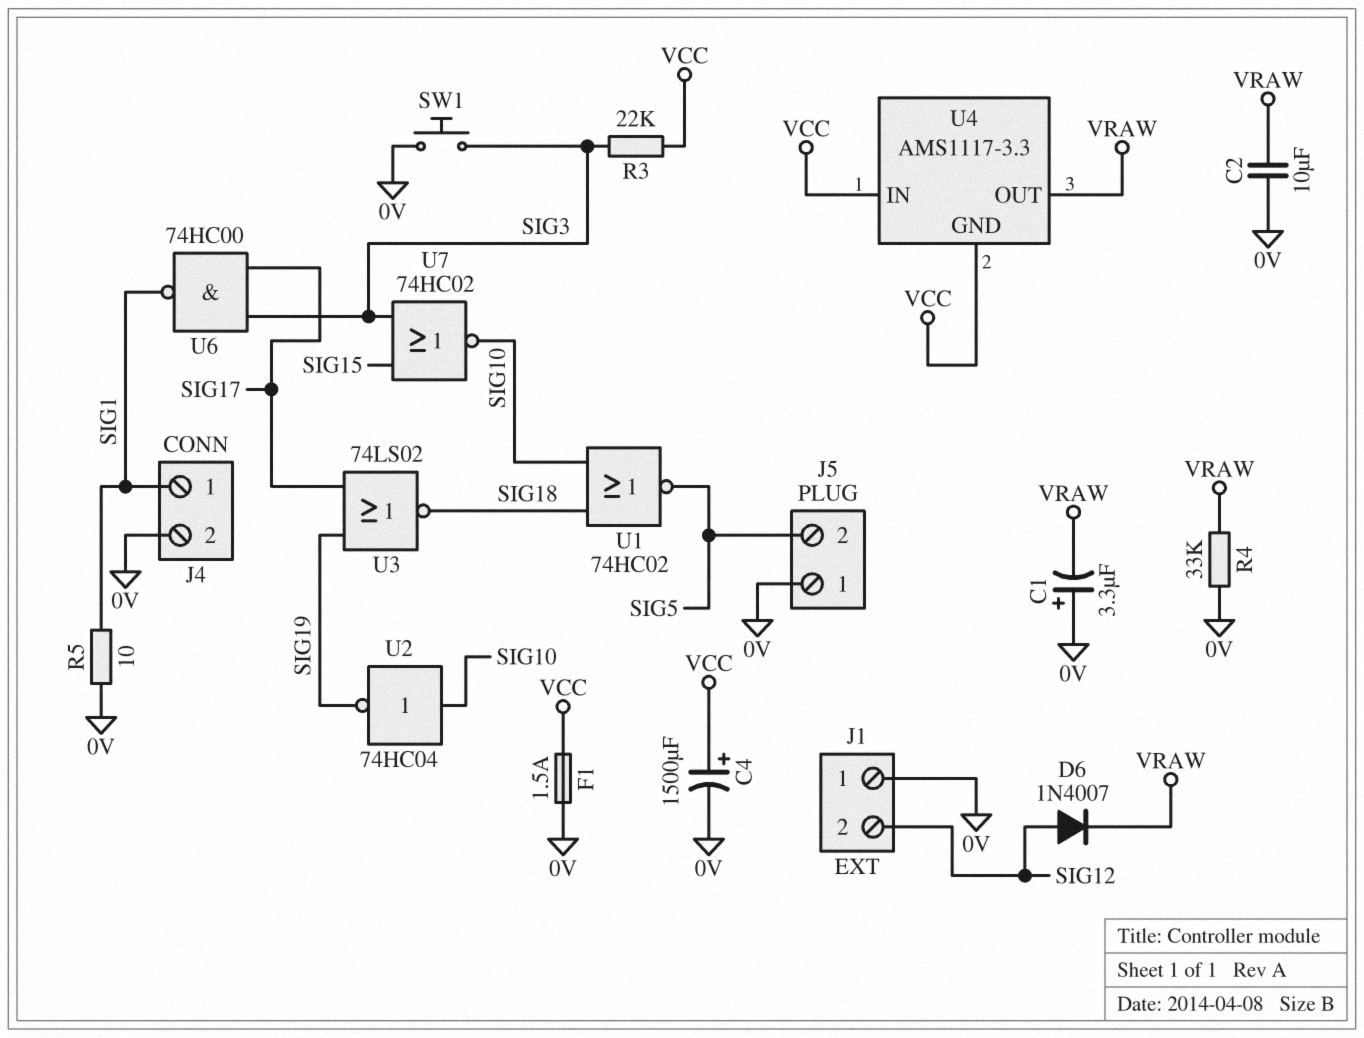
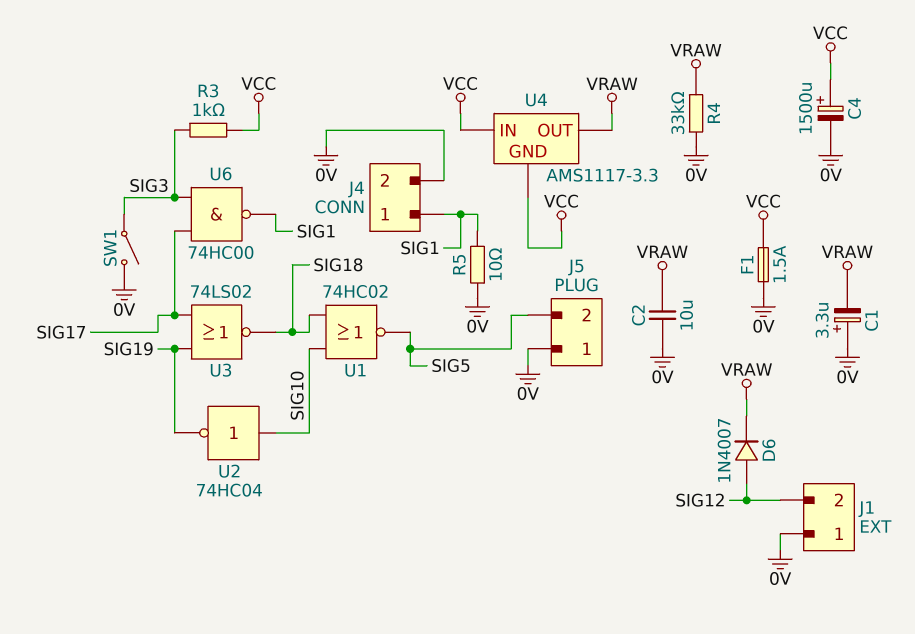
R3: 22k (SIG3, VCC) -> 1k (SIG3, VCC)
SW1: button (0V, SIG3) -> switch (0V, SIG3)
U7: NOR 74HC02 (in SIG3, in SIG15, out SIG10) -> none

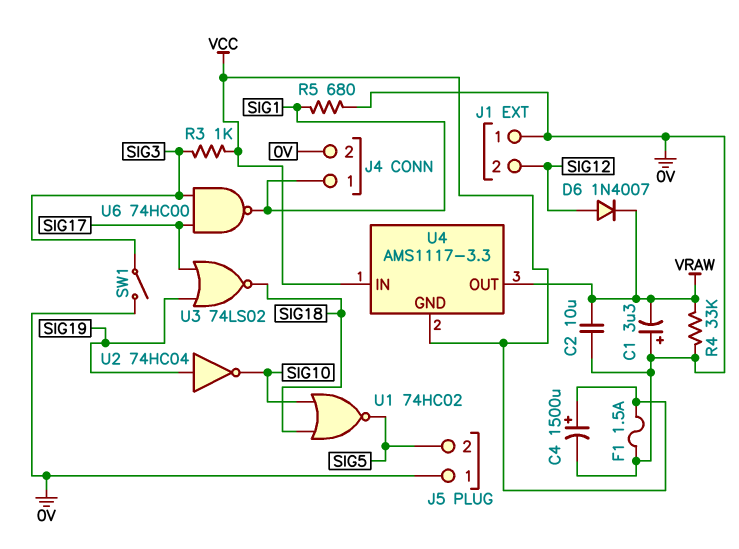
R5: 10 (0V, SIG1) -> 680 (0V, SIG1)
U2: NOT 74HC04 (in SIG10, out SIG19) -> NOT 74HC04 (in SIG19, out SIG10)

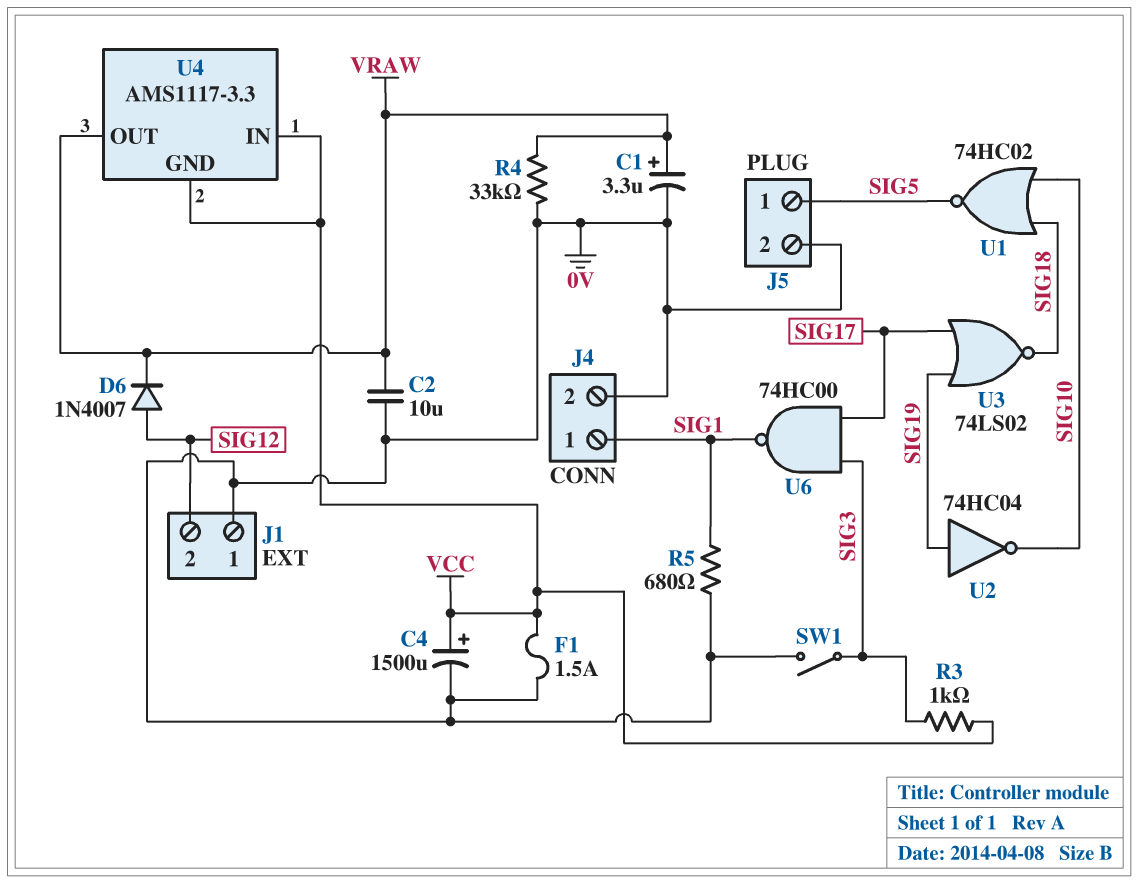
C1: 3.3uF (plus 0V, minus VRAW) -> 3.3uF (plus VRAW, minus 0V)
J5 pin 1: 0V -> SIG5
J5 pin 2: SIG5 -> 0V

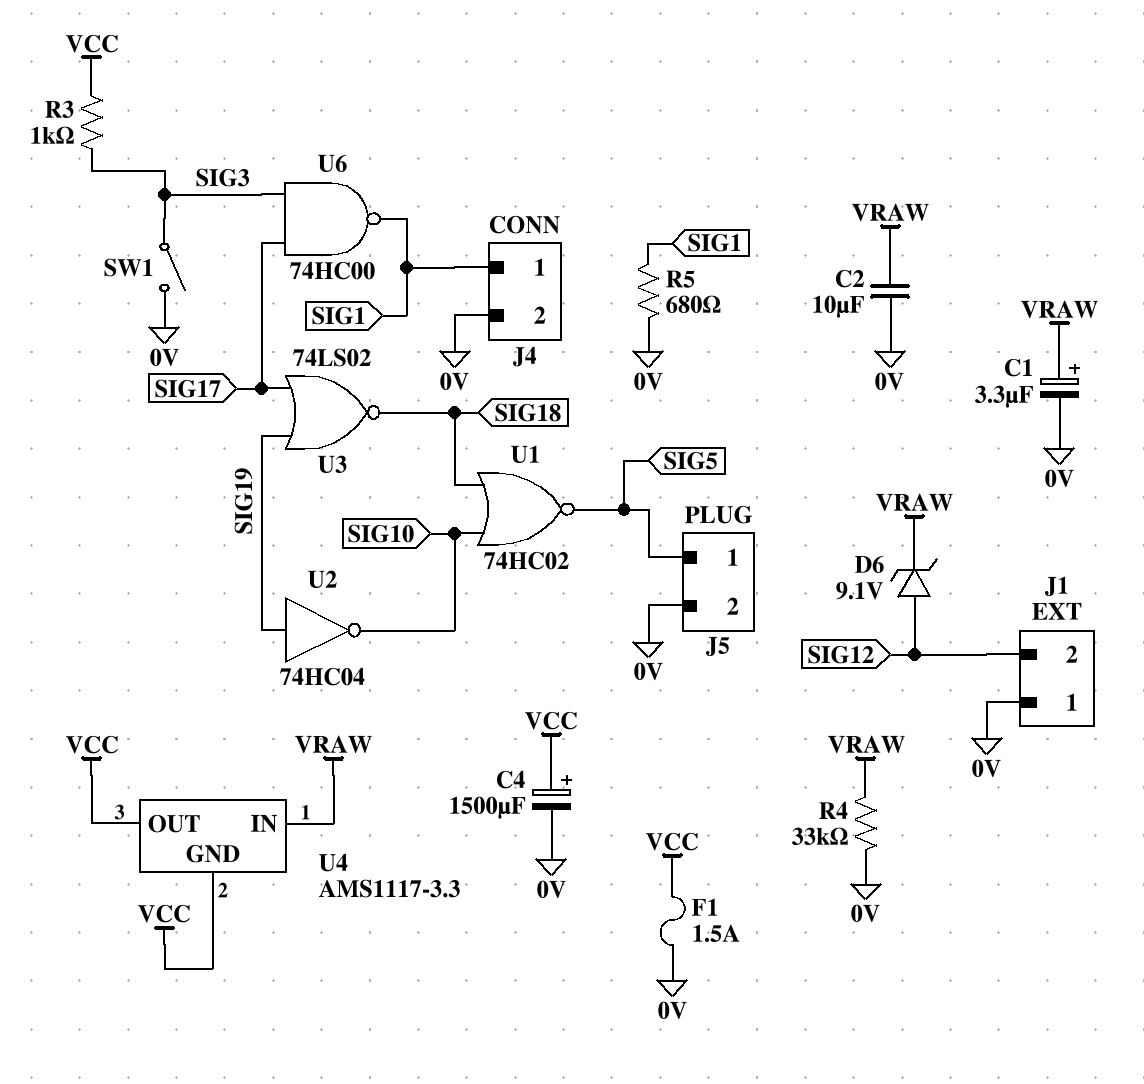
D6: diode 1N4007 (A SIG12, K VRAW) -> zener 9.1V (A SIG12, K VRAW)
U4 pin IN: VCC -> VRAW
U4 pin OUT: VRAW -> VCC

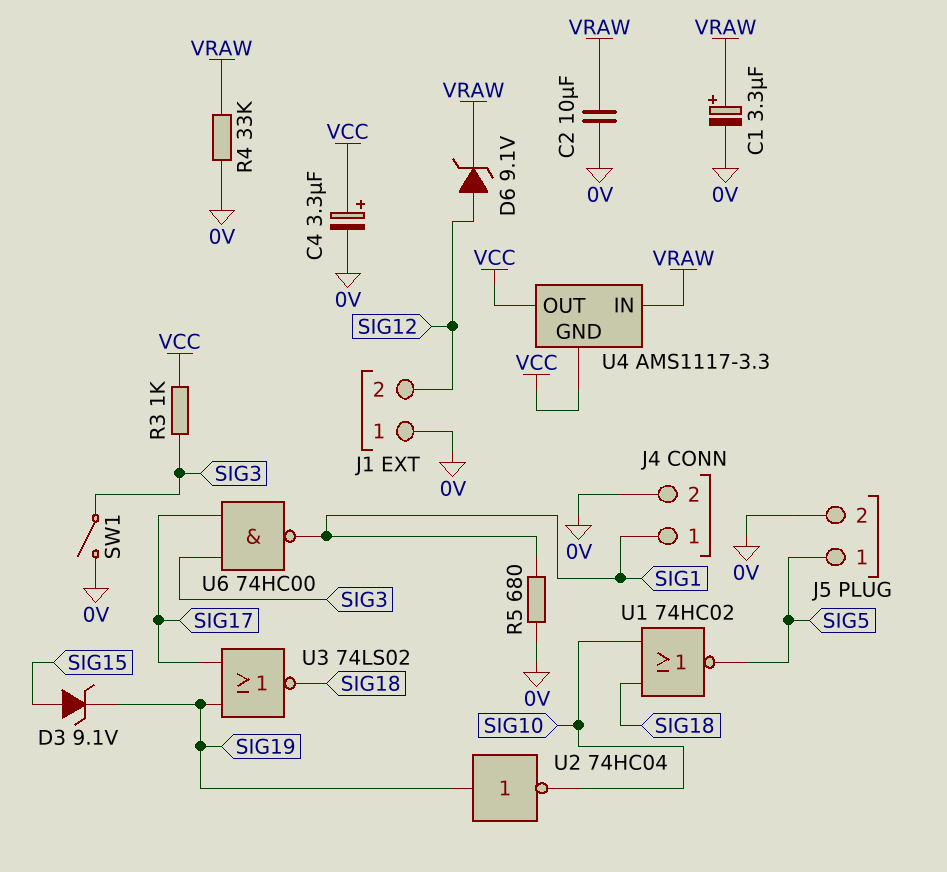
C4: 1500uF (plus VCC, minus 0V) -> 3.3uF (plus VCC, minus 0V)
D3: none -> zener 9.1V (A SIG15, K SIG19)
F1: 1.5A (0V, VCC) -> none

